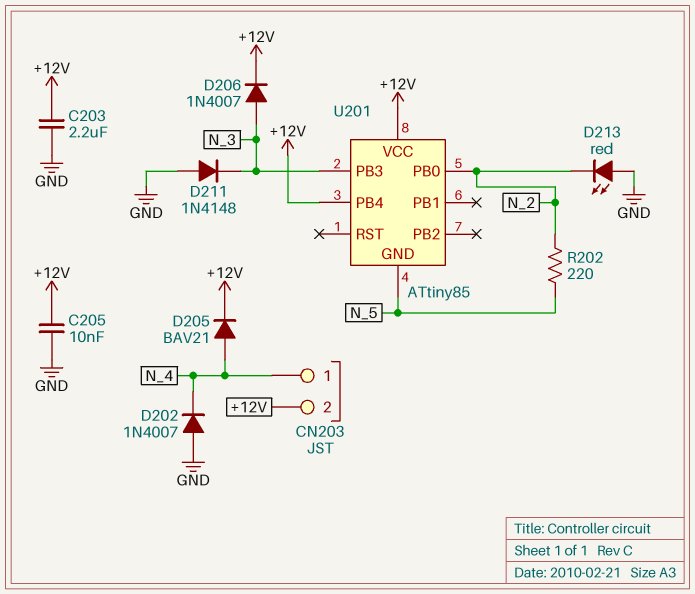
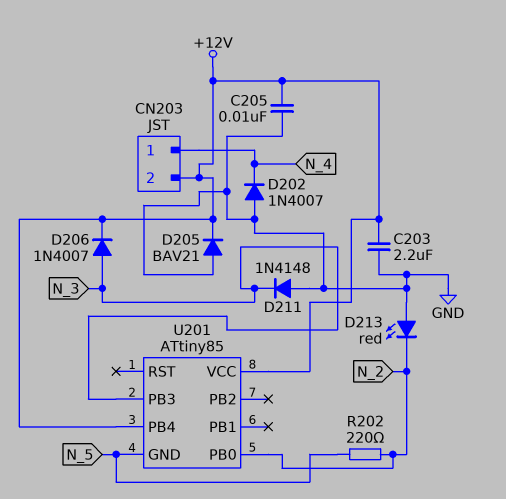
D205: diode BAV21 (A N_4, K +12V) -> diode BAV21 (A GND, K +12V)

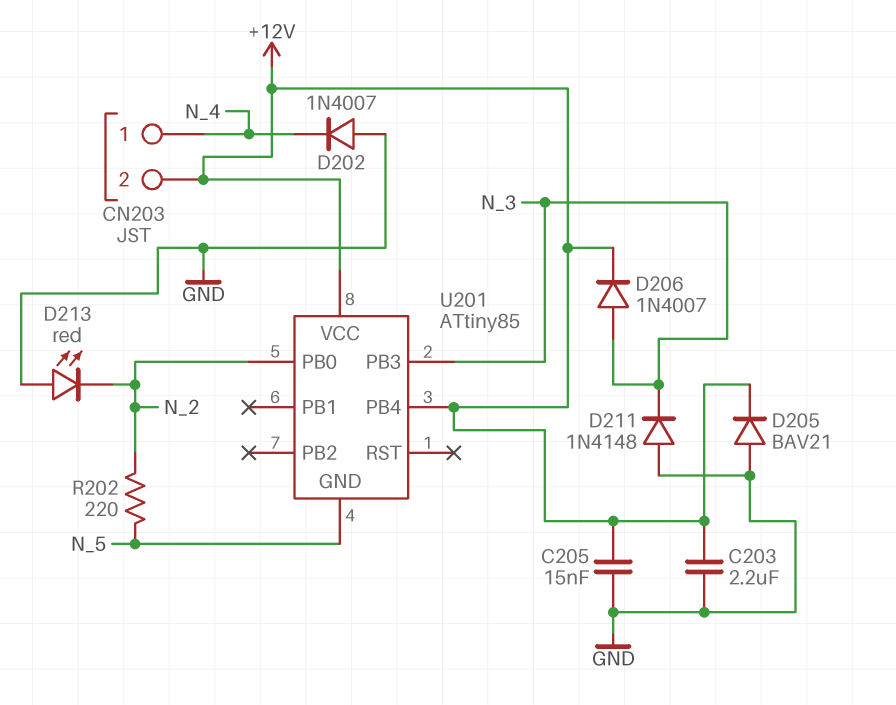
C205: 10nF (+12V, GND) -> 15nF (+12V, GND)

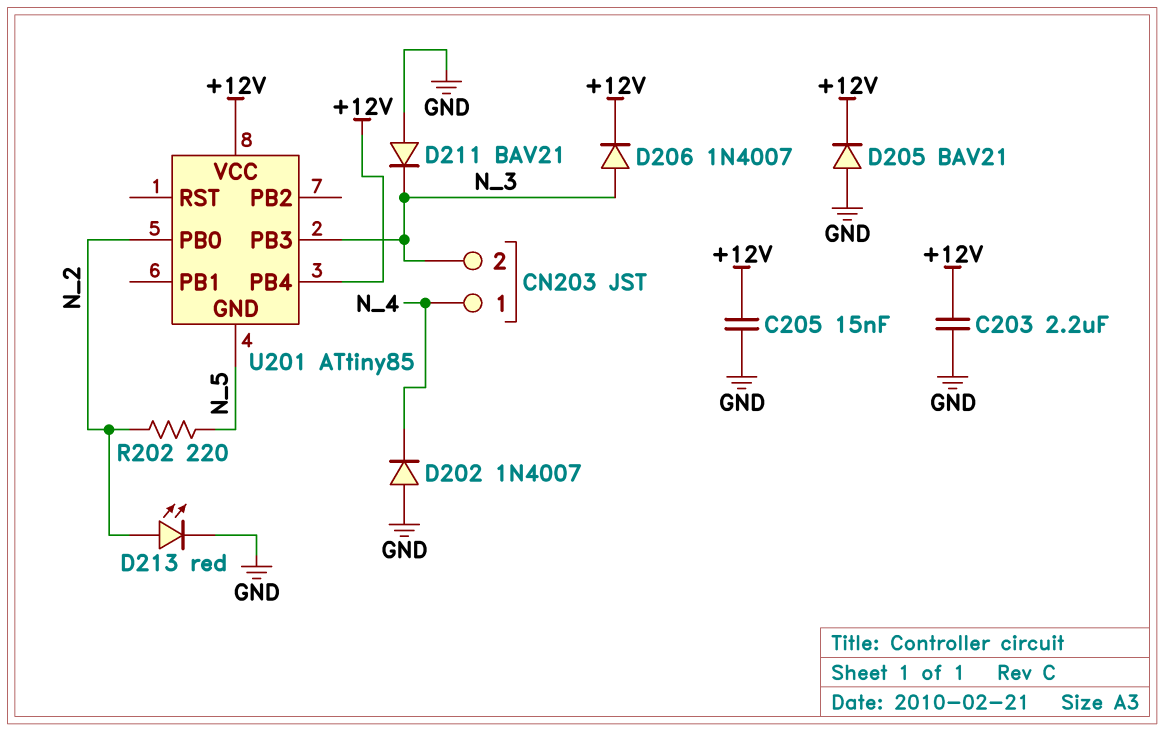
CN203 pin 2: +12V -> N_3
D211: diode 1N4148 (A GND, K N_3) -> diode BAV21 (A GND, K N_3)
D213: LED red (A GND, K N_2) -> LED red (A N_2, K GND)

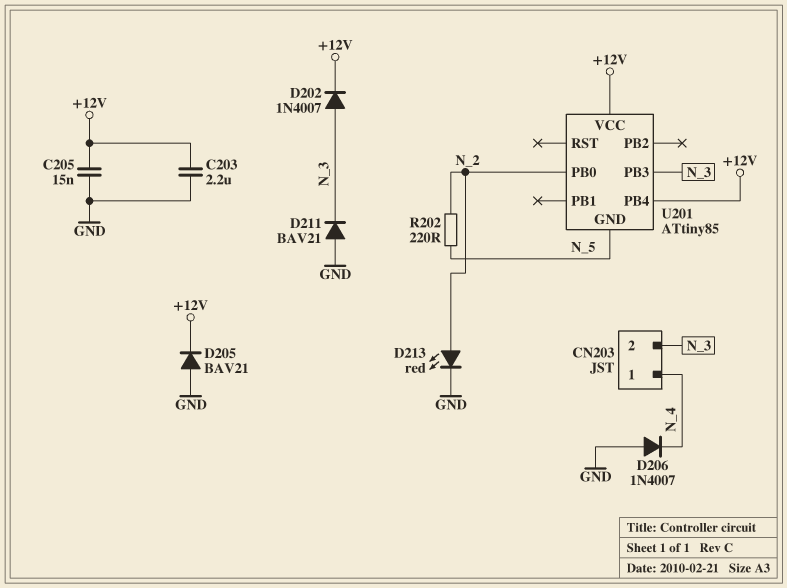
D202: diode 1N4007 (A GND, K N_4) -> diode 1N4007 (A N_3, K +12V)
D206: diode 1N4007 (A N_3, K +12V) -> diode 1N4007 (A GND, K N_4)

